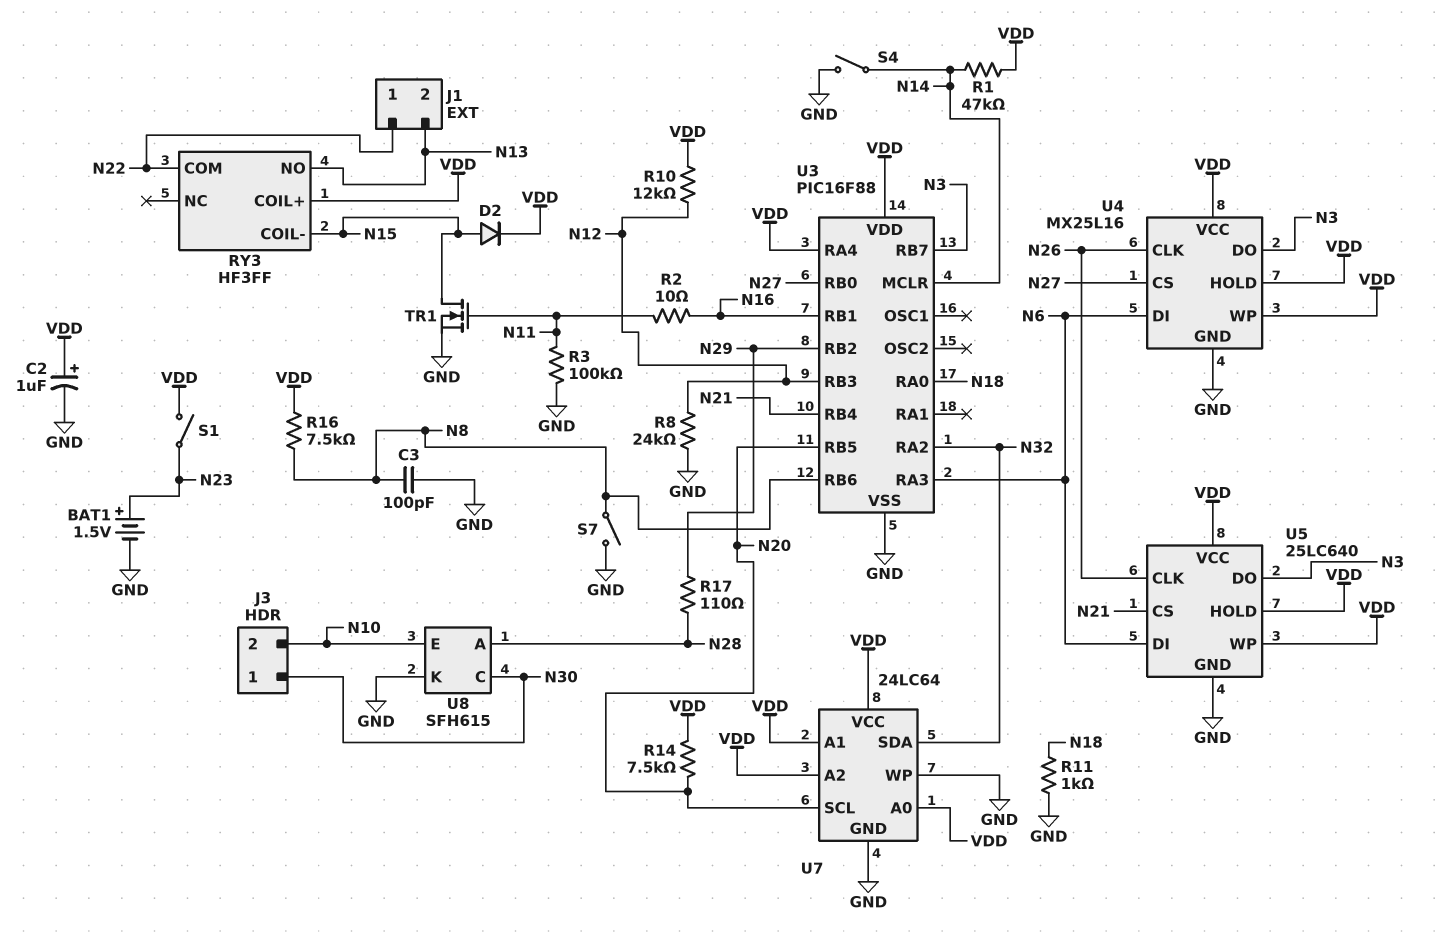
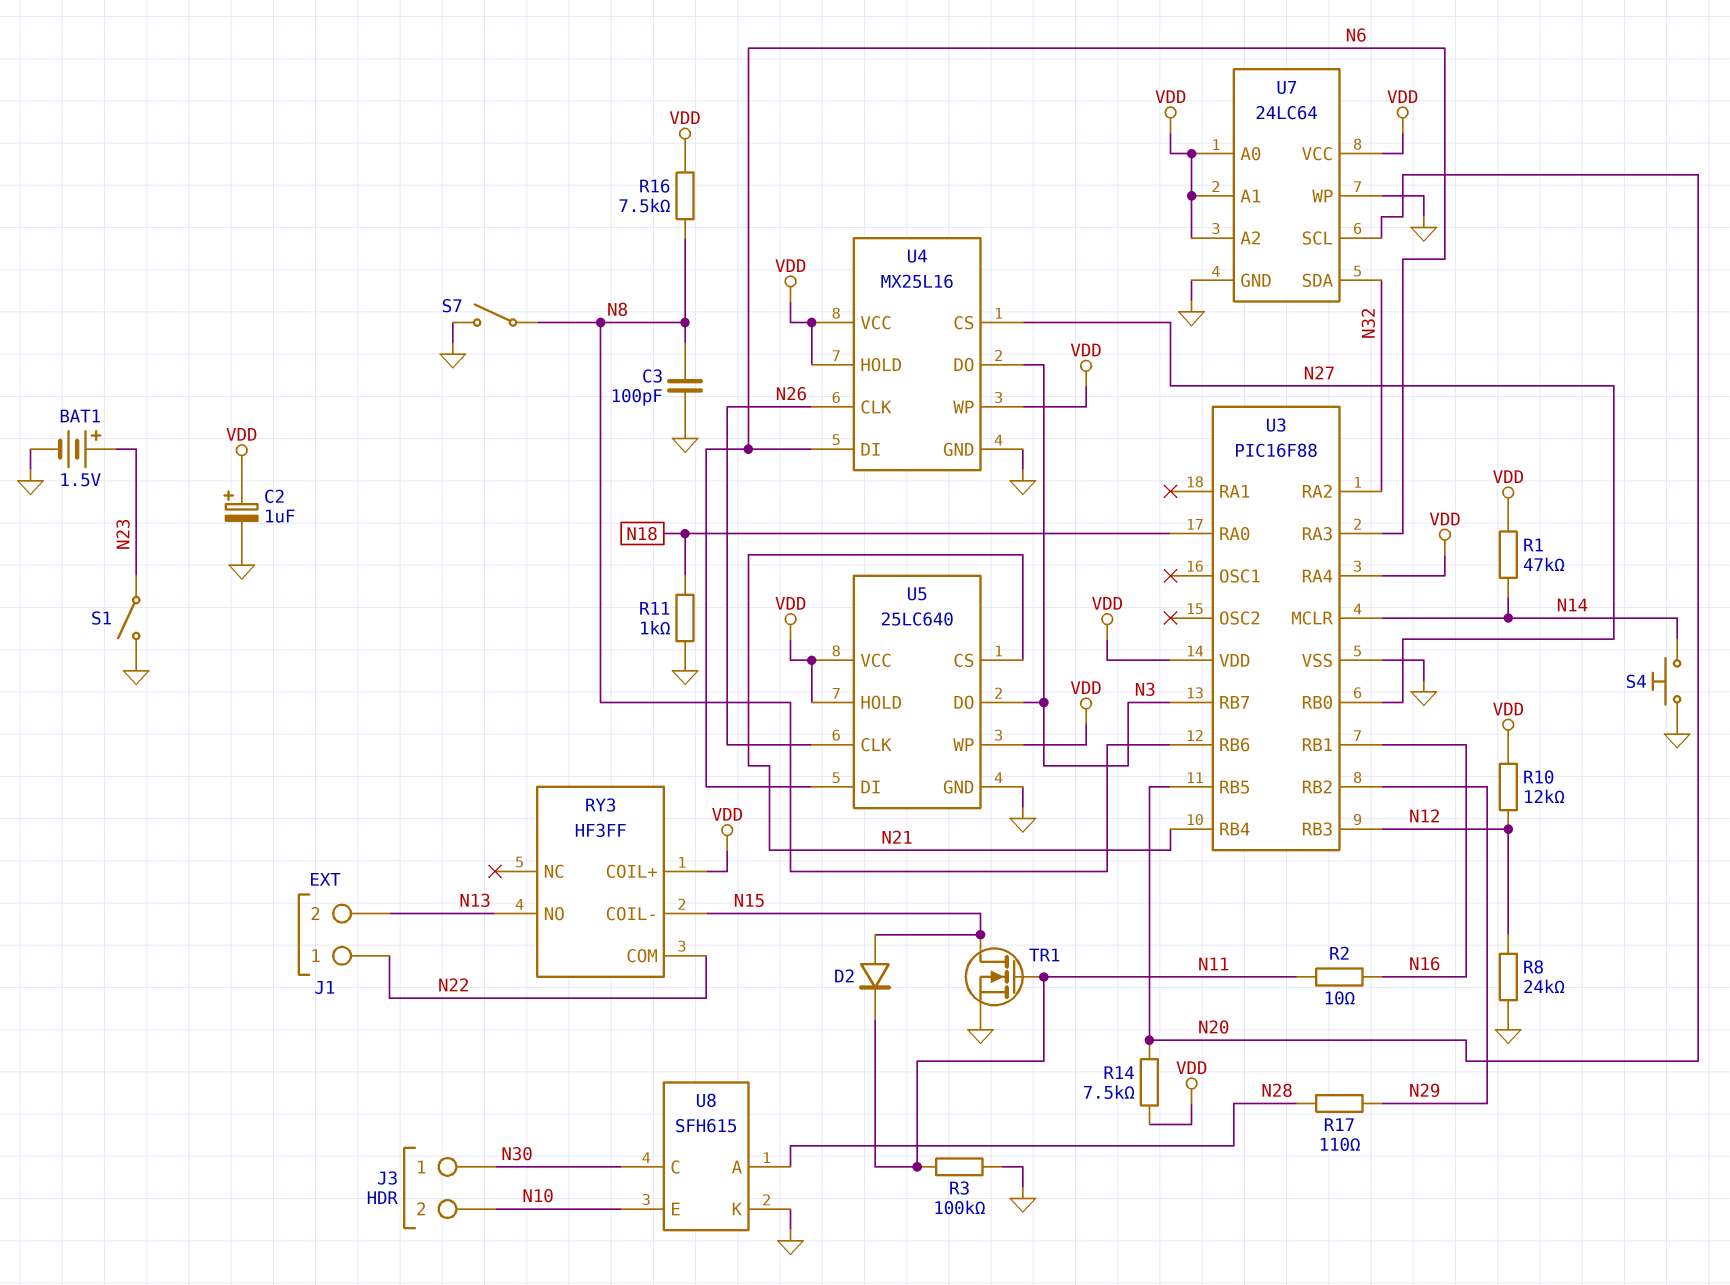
D2: diode (A N15, K VDD) -> diode (A N15, K N11)
S1: switch (N23, VDD) -> switch (GND, N23)
S4: switch (GND, N14) -> button (GND, N14)

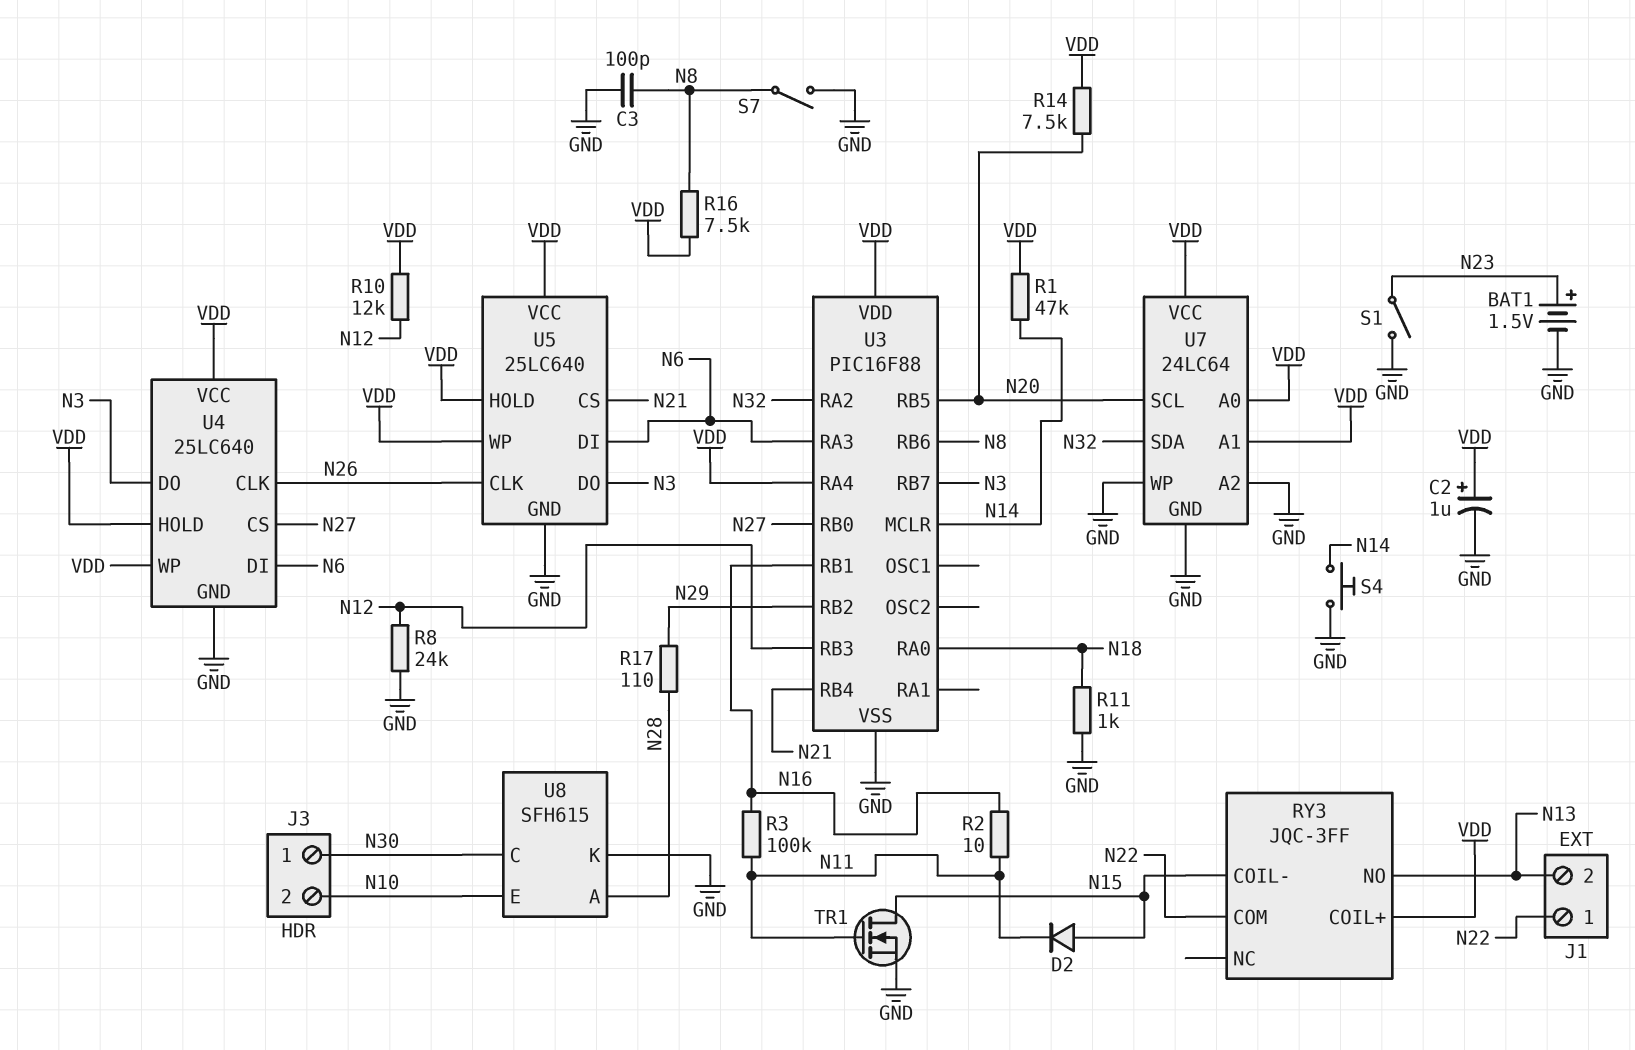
R3: 100k (GND, N11) -> 100k (N11, N16)
RY3: HF3FF -> JQC-3FF
U4: MX25L16 -> 25LC640
U7 pin A2: VDD -> GND

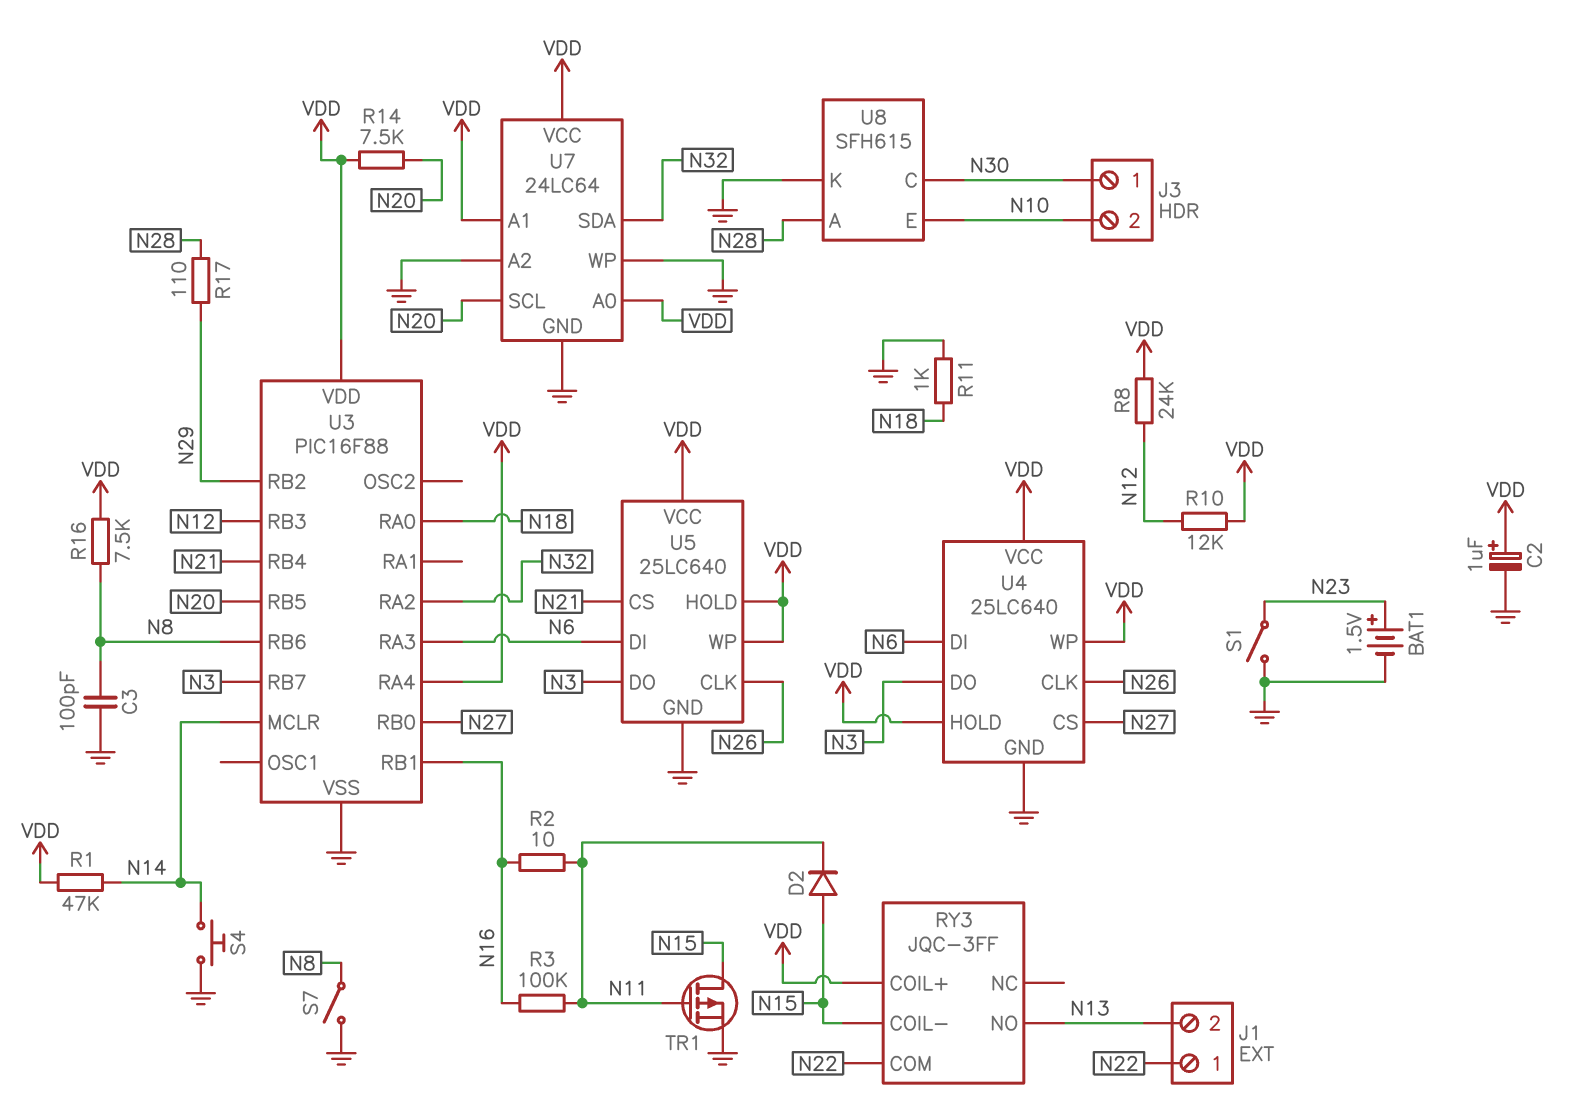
R8: 24k (GND, N12) -> 24k (N12, VDD)
TR1: NMOS (G N11, D N15, S GND) -> PMOS (G N11, D N15, S GND)

